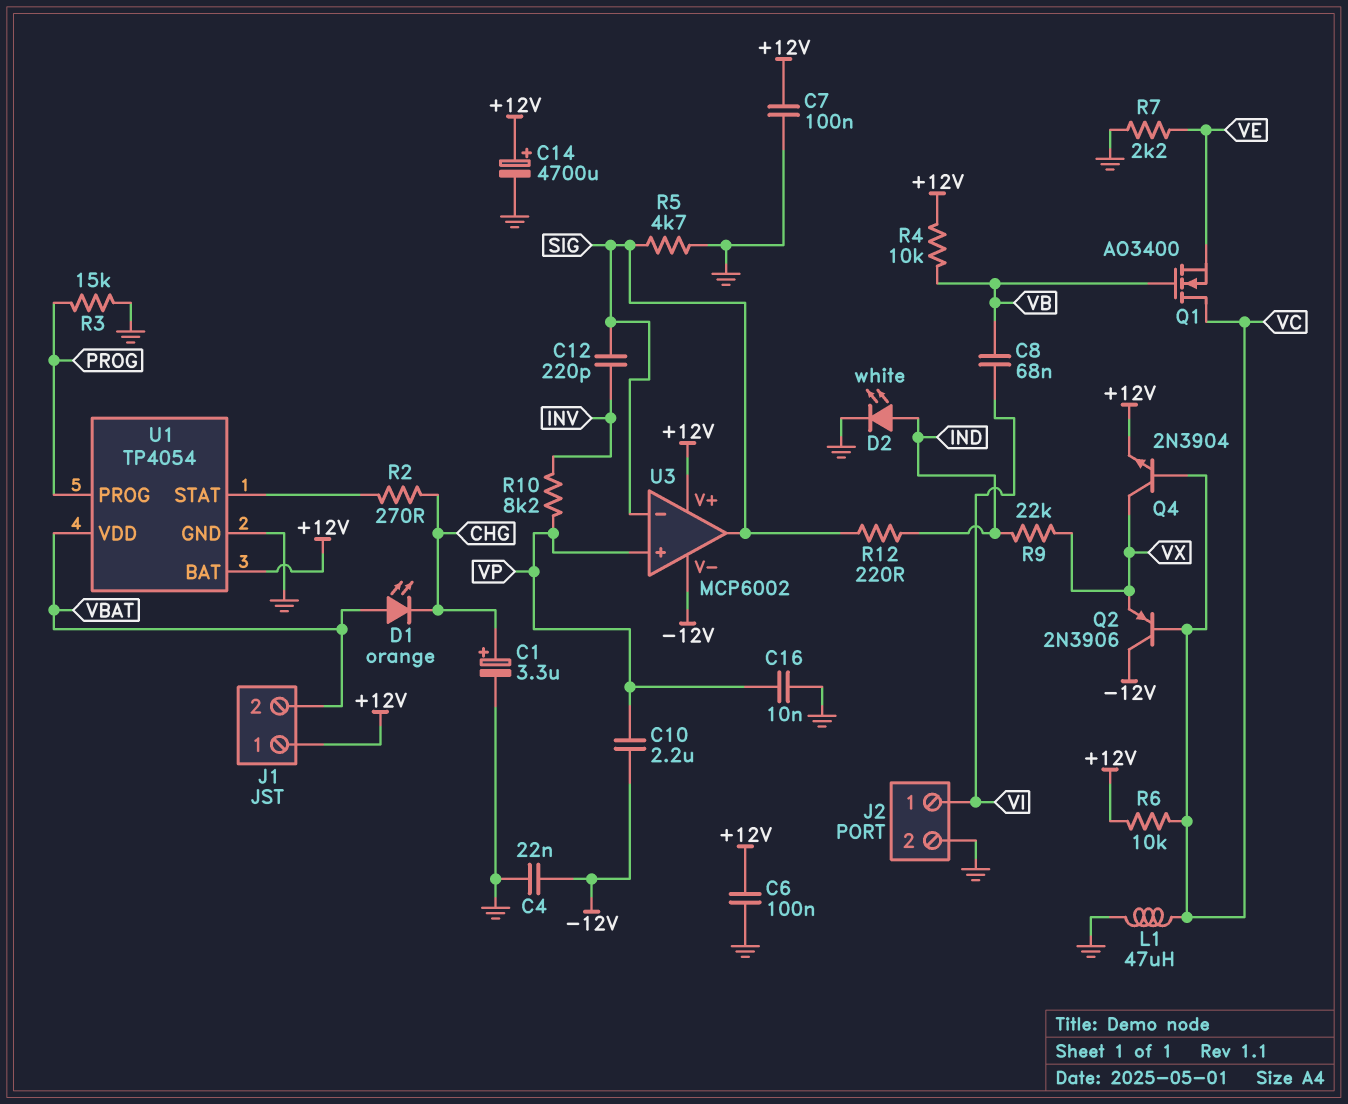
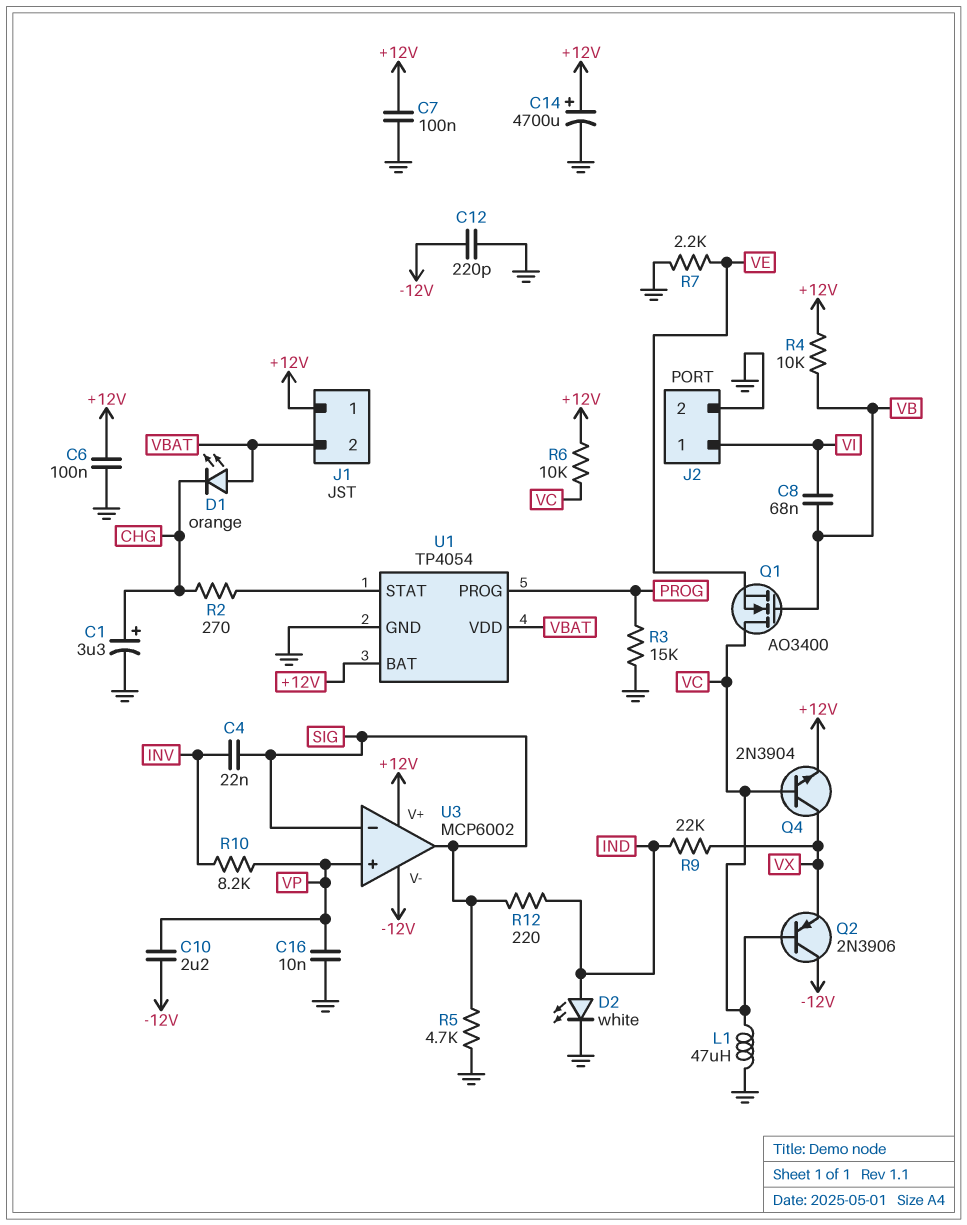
C4: 22nF (-12V, GND) -> 22nF (INV, SIG)
C12: 220pF (INV, SIG) -> 220pF (-12V, GND)

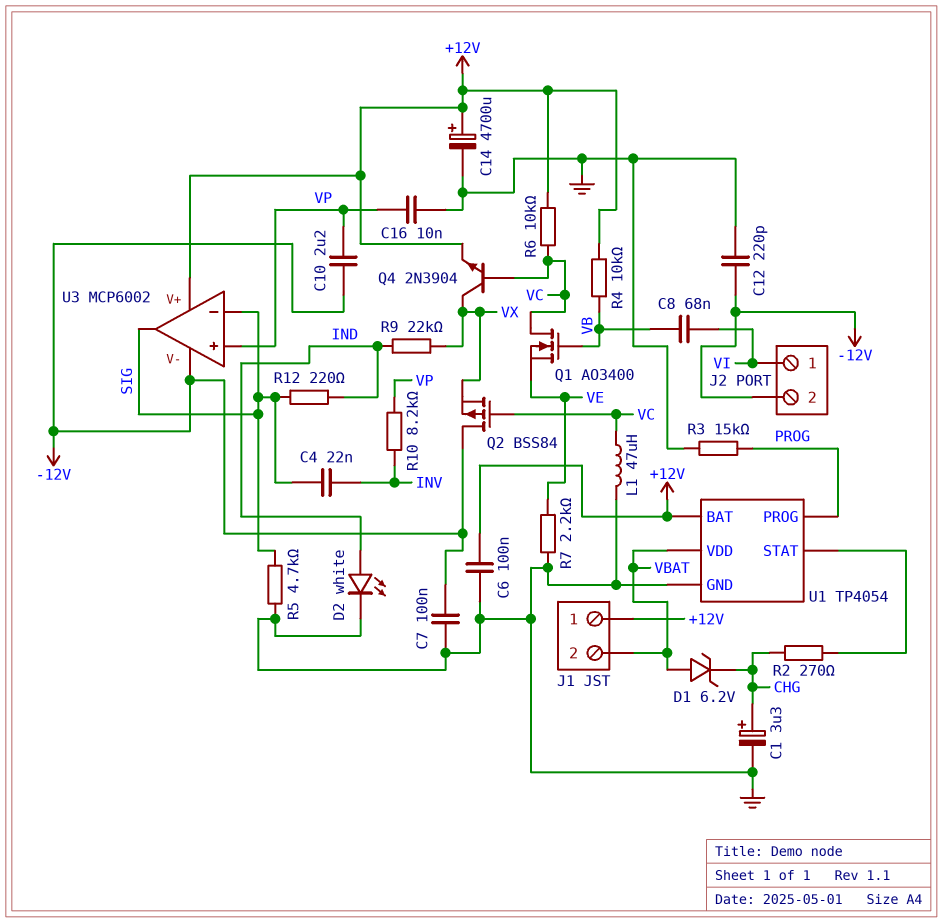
C7: 100nF (+12V, GND) -> 100nF (-12V, GND)
D1: LED orange (A VBAT, K CHG) -> zener 6.2V (A VBAT, K CHG)
J2 pin 2: GND -> -12V
Q2: PNP 2N3906 (B VC, C -12V, E VX) -> PMOS BSS84 (G VC, D -12V, S VX)

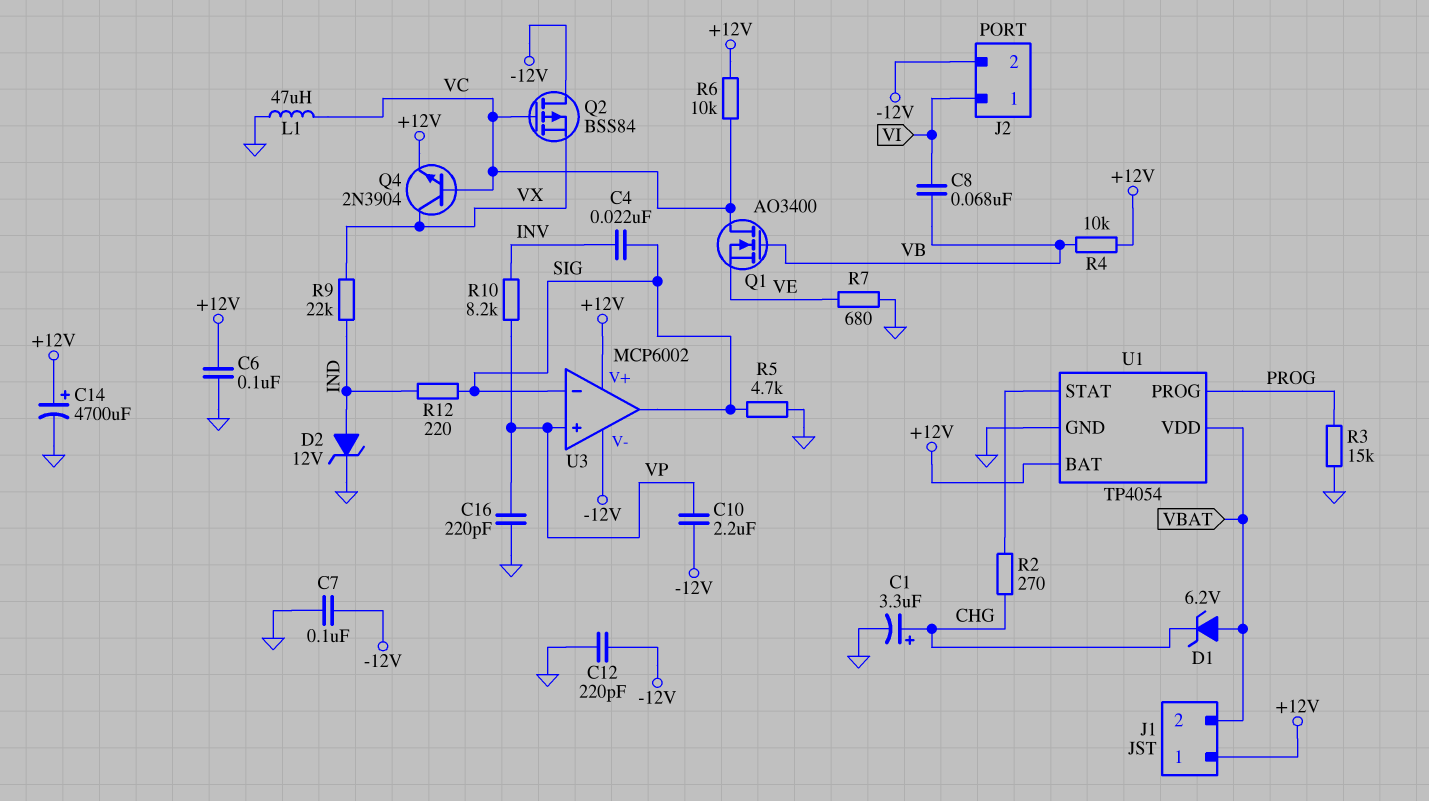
C16: 10nF (GND, VP) -> 220pF (GND, VP)
D2: LED white (A IND, K GND) -> zener 12V (A IND, K GND)
R7: 2.2k (GND, VE) -> 680 (GND, VE)

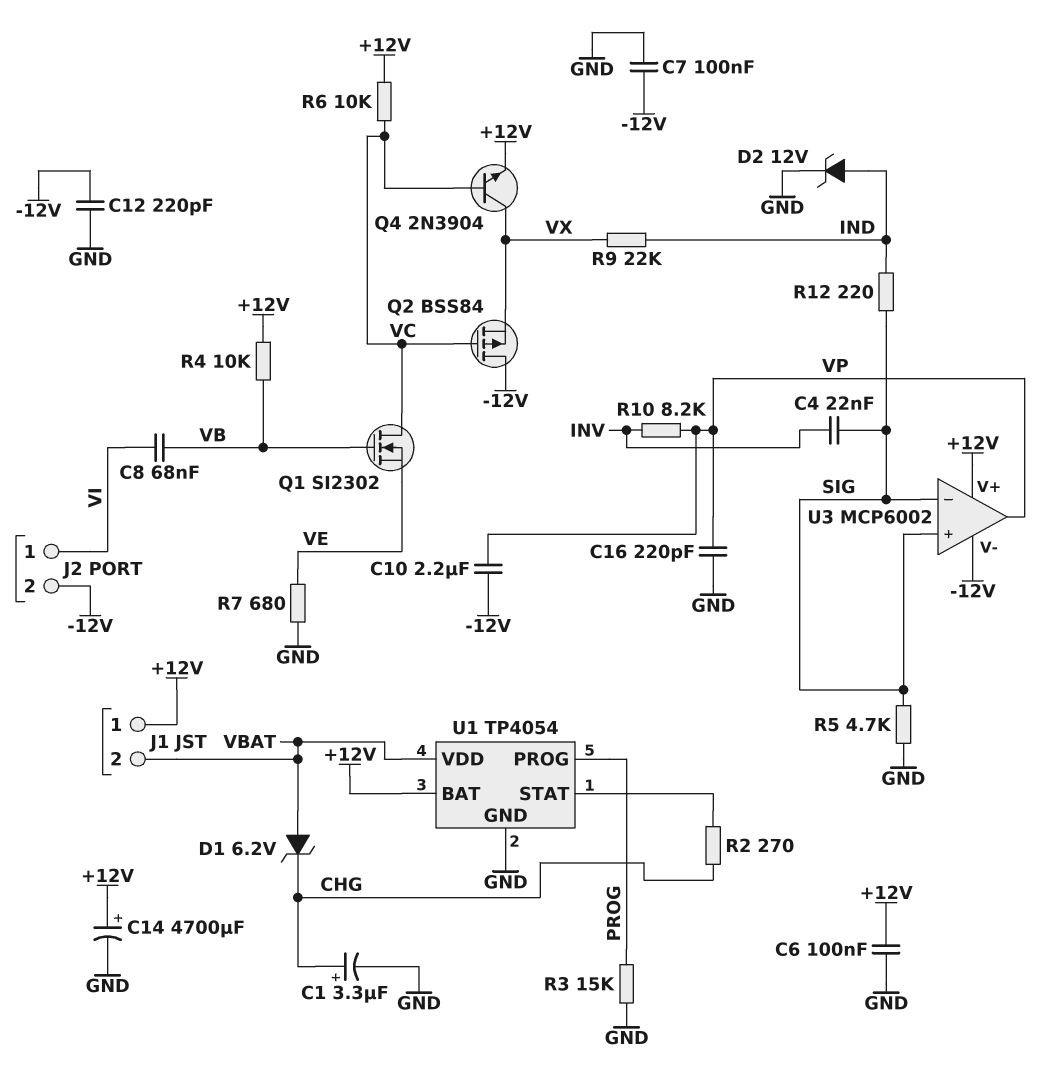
L1: 47uH (GND, VC) -> none
Q1: NMOS AO3400 (G VB, D VC, S VE) -> NMOS SI2302 (G VB, D VC, S VE)
U3 pin in+: VP -> SIG
U3 pin out: SIG -> VP

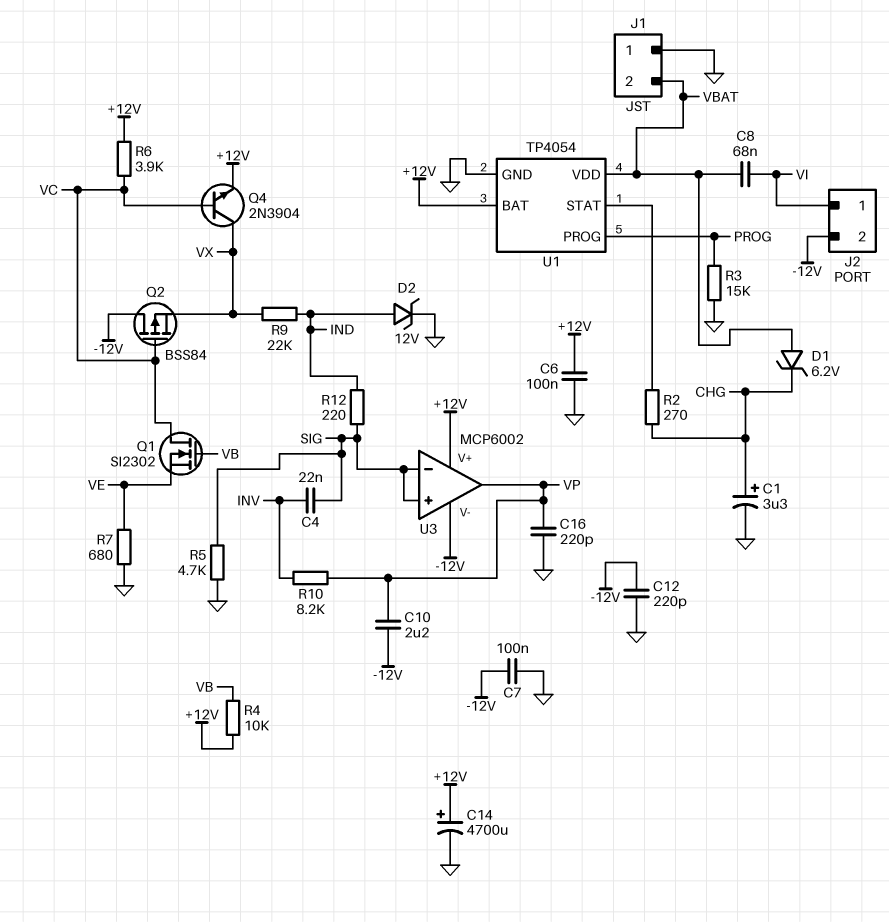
C8: 68nF (VB, VI) -> 68nF (VBAT, VI)
J1 pin 1: +12V -> GND
R6: 10k (+12V, VC) -> 3.9k (+12V, VC)

